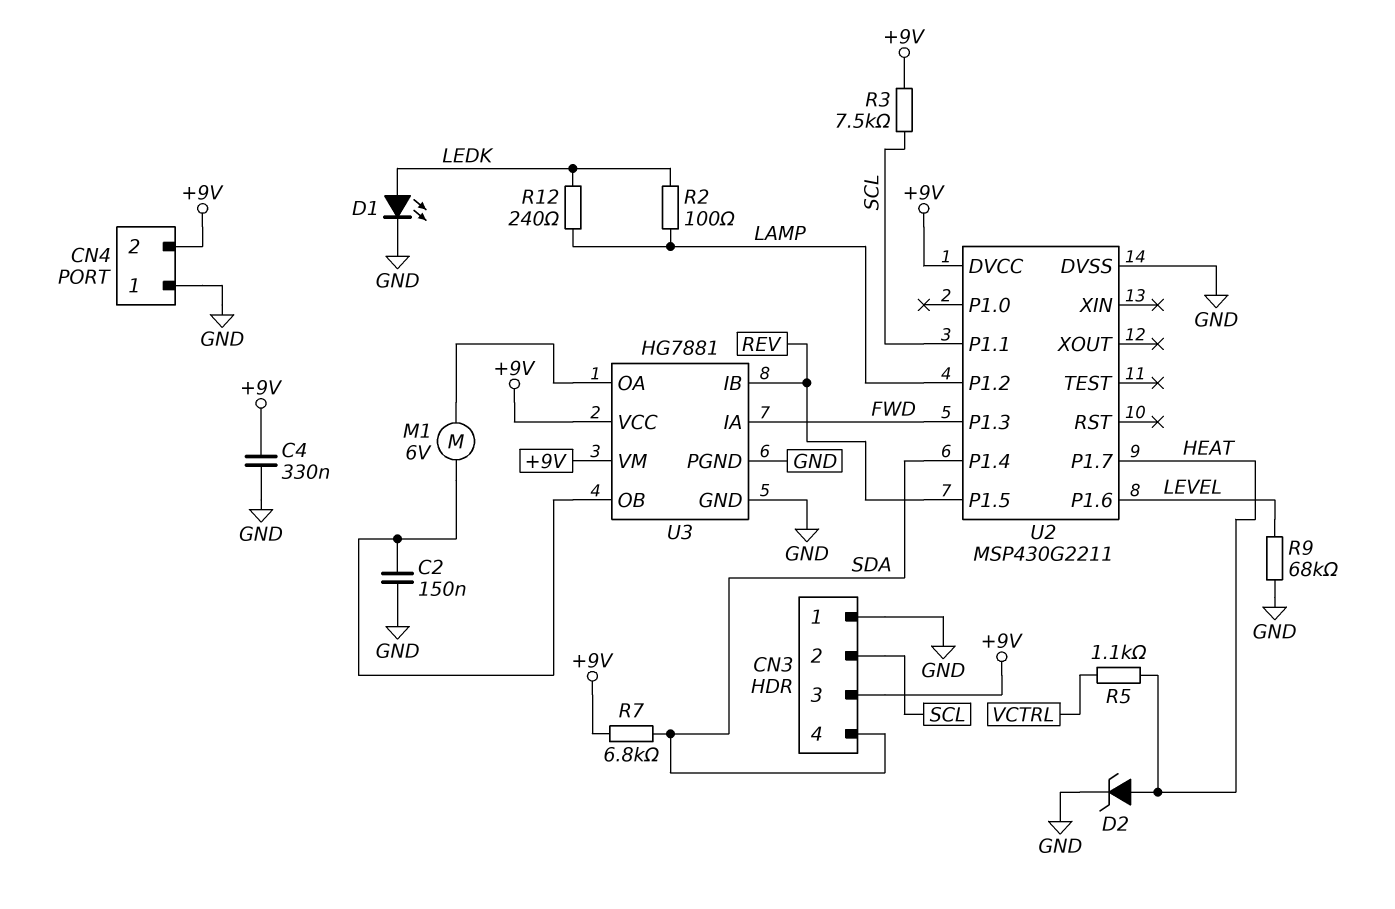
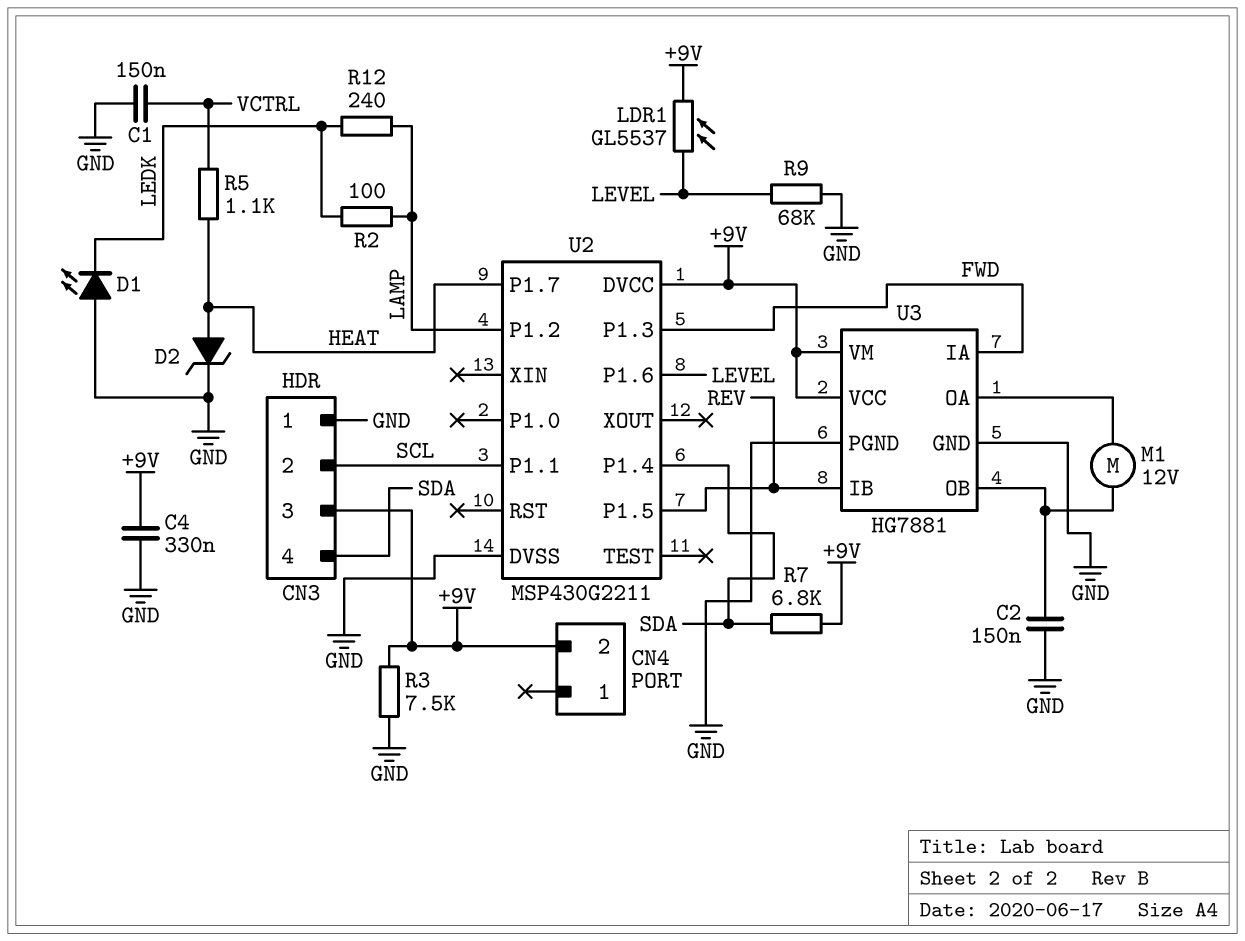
C1: none -> 150nF (GND, VCTRL)
CN4 pin 1: GND -> none
D1: LED (A LEDK, K GND) -> LED (A GND, K LEDK)
LDR1: none -> GL5537 (+9V, LEVEL)
M1: motor 6V (U3/OA, U3/OB) -> motor 12V (U3/OA, U3/OB)
R3: 7.5k (+9V, SCL) -> 7.5k (+9V, GND)

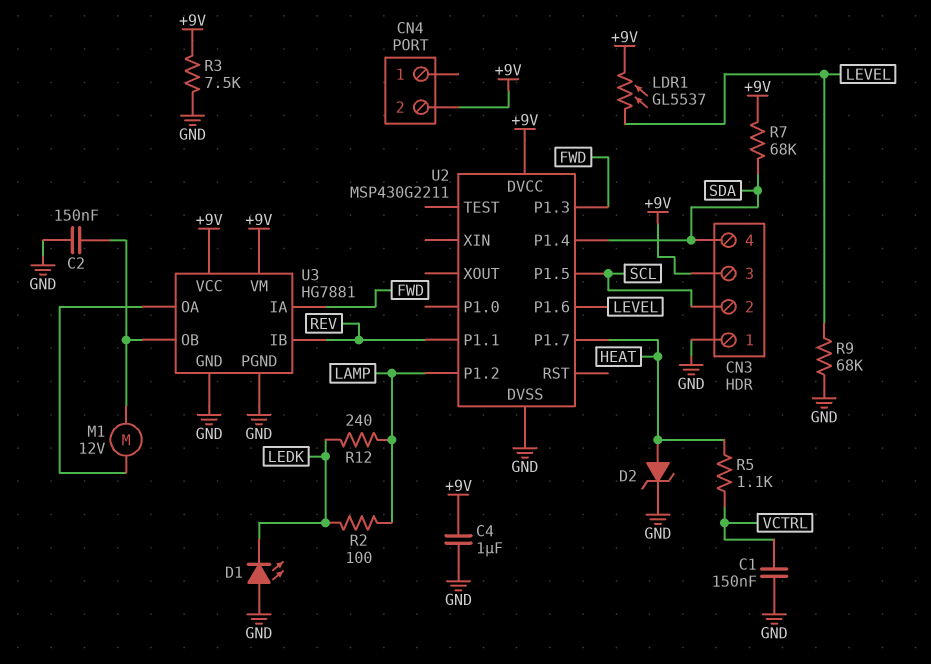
C4: 330nF (+9V, GND) -> 1uF (+9V, GND)
R7: 6.8k (+9V, SDA) -> 68k (+9V, SDA)
U2 pin P1.1: SCL -> REV
U2 pin P1.5: REV -> SCL

